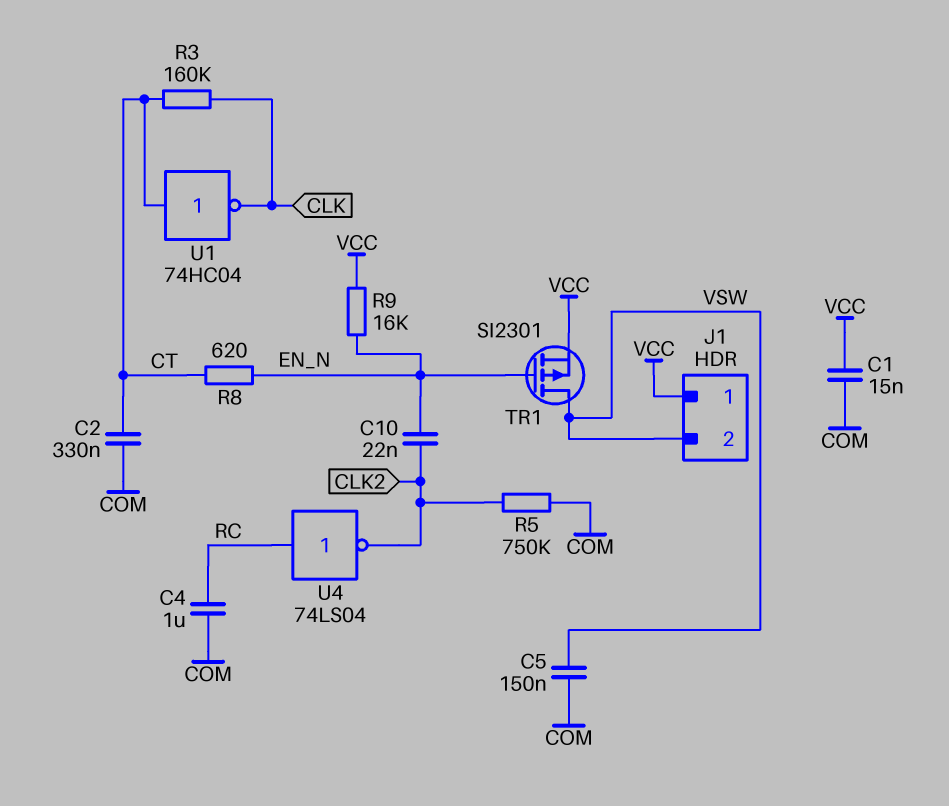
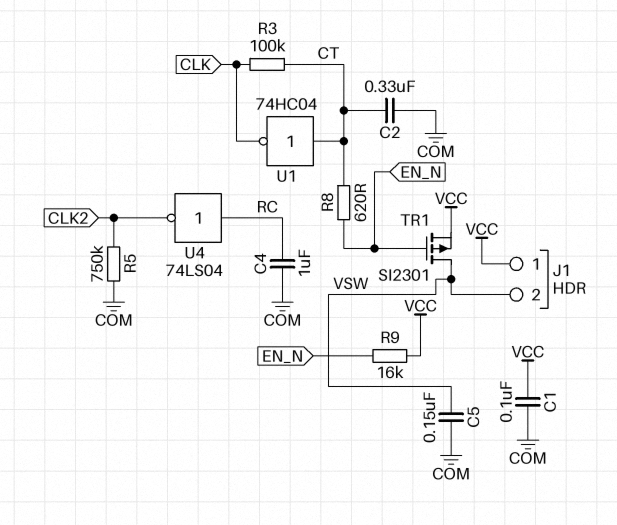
C1: 15nF (COM, VCC) -> 100nF (COM, VCC)
C10: 22nF (CLK2, EN_N) -> none
R3: 160k (CLK, CT) -> 100k (CLK, CT)

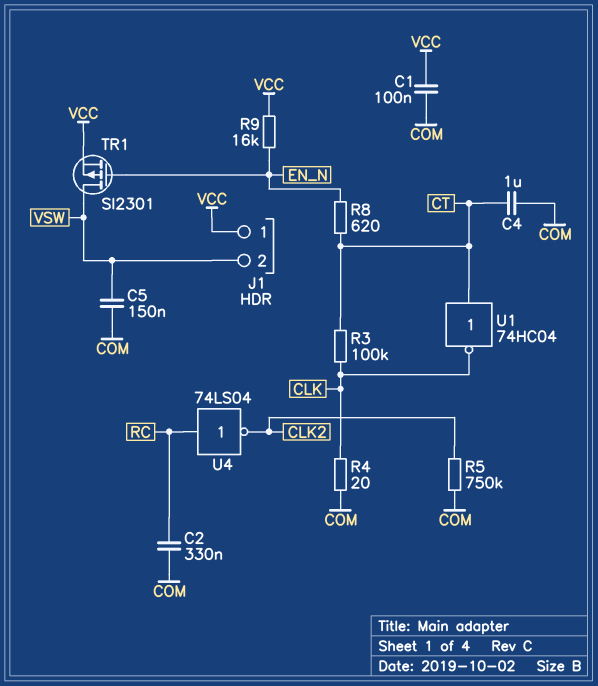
C2: 330nF (COM, CT) -> 330nF (COM, RC)
C4: 1uF (COM, RC) -> 1uF (COM, CT)
R4: none -> 20 (CLK, COM)

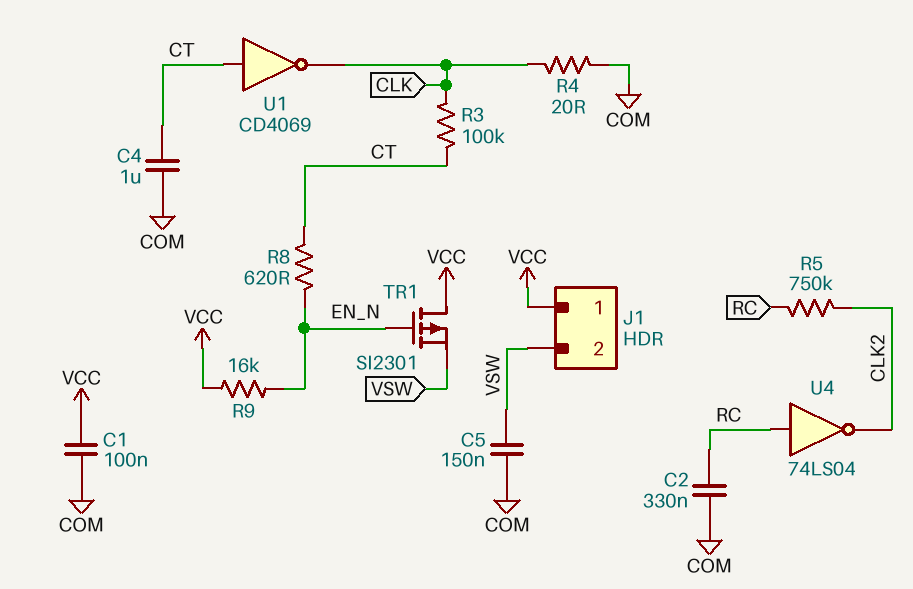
R5: 750k (CLK2, COM) -> 750k (CLK2, RC)
TR1: PMOS SI2301 (G EN_N, D VSW, S VCC) -> PMOS SI2301 (G EN_N, D VCC, S VSW)
U1: NOT 74HC04 (in CT, out CLK) -> NOT CD4069 (in CT, out CLK)

